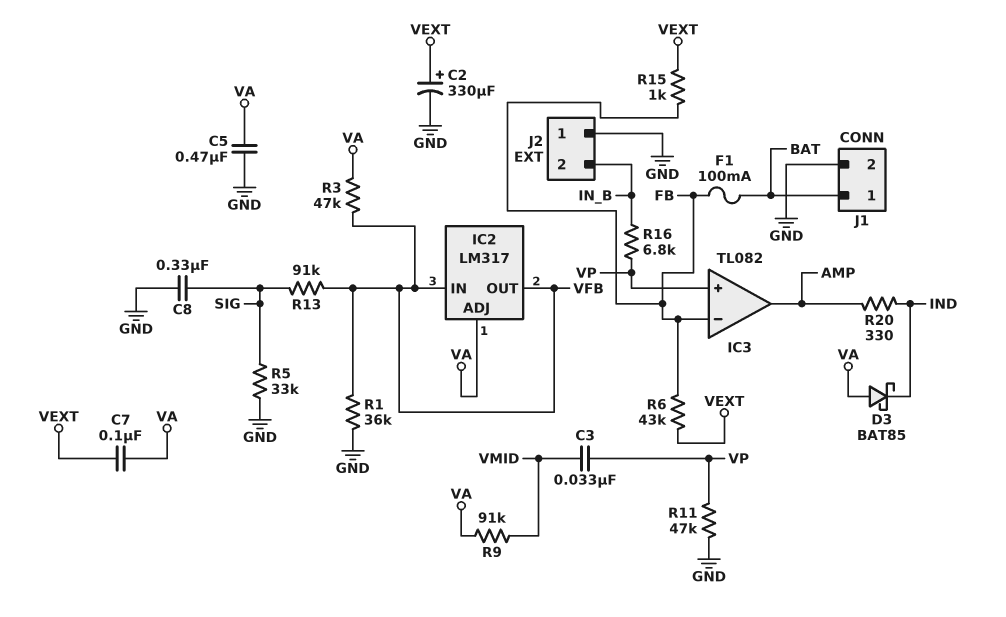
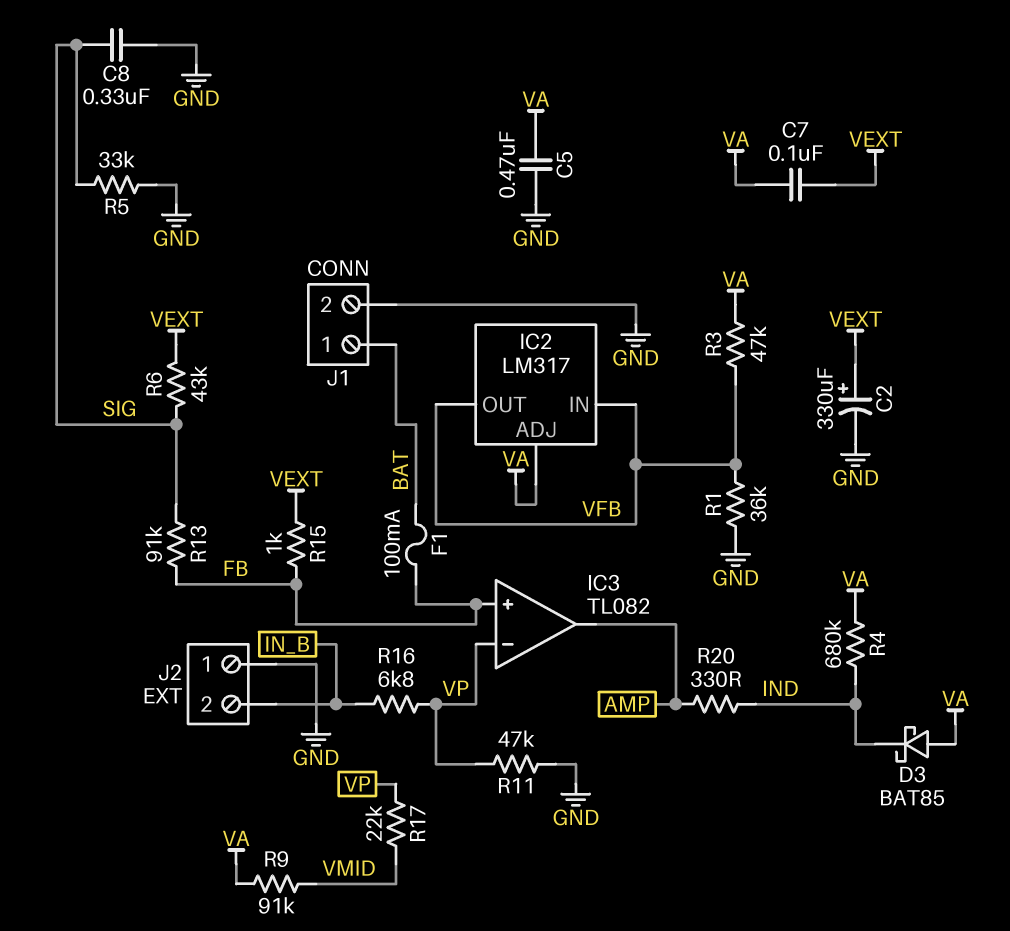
C3: 33nF (VMID, VP) -> none
IC3 pin in+: VP -> FB
IC3 pin in-: FB -> VP
R4: none -> 680k (IND, VA)
R6: 43k (FB, VEXT) -> 43k (SIG, VEXT)
R13: 91k (SIG, VFB) -> 91k (FB, SIG)
R17: none -> 22k (VMID, VP)

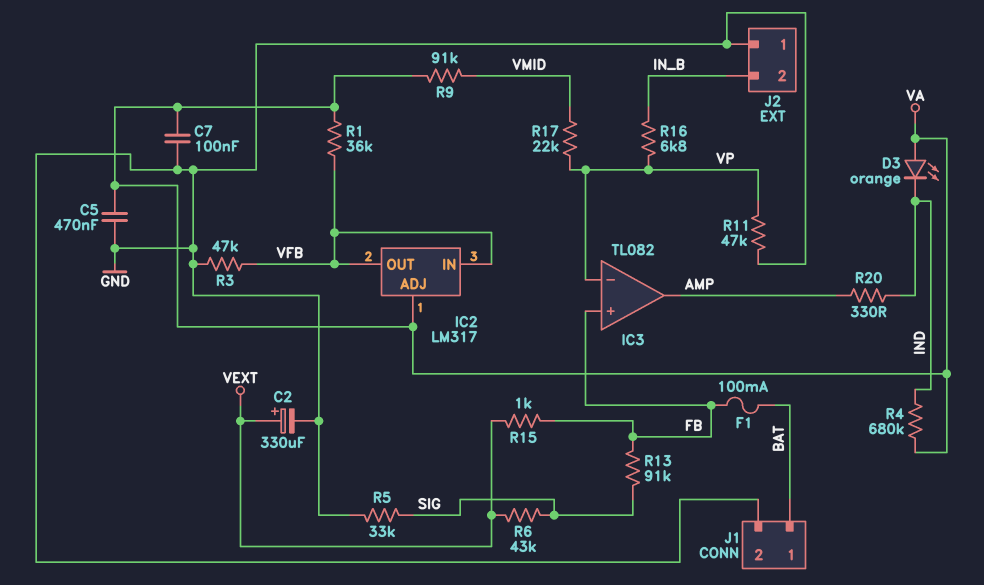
C7: 100nF (VA, VEXT) -> 100nF (GND, VA)
C8: 330nF (GND, SIG) -> none
D3: schottky BAT85 (A VA, K IND) -> LED orange (A VA, K IND)
R1: 36k (GND, VFB) -> 36k (VA, VFB)
R3: 47k (VA, VFB) -> 47k (GND, VFB)

